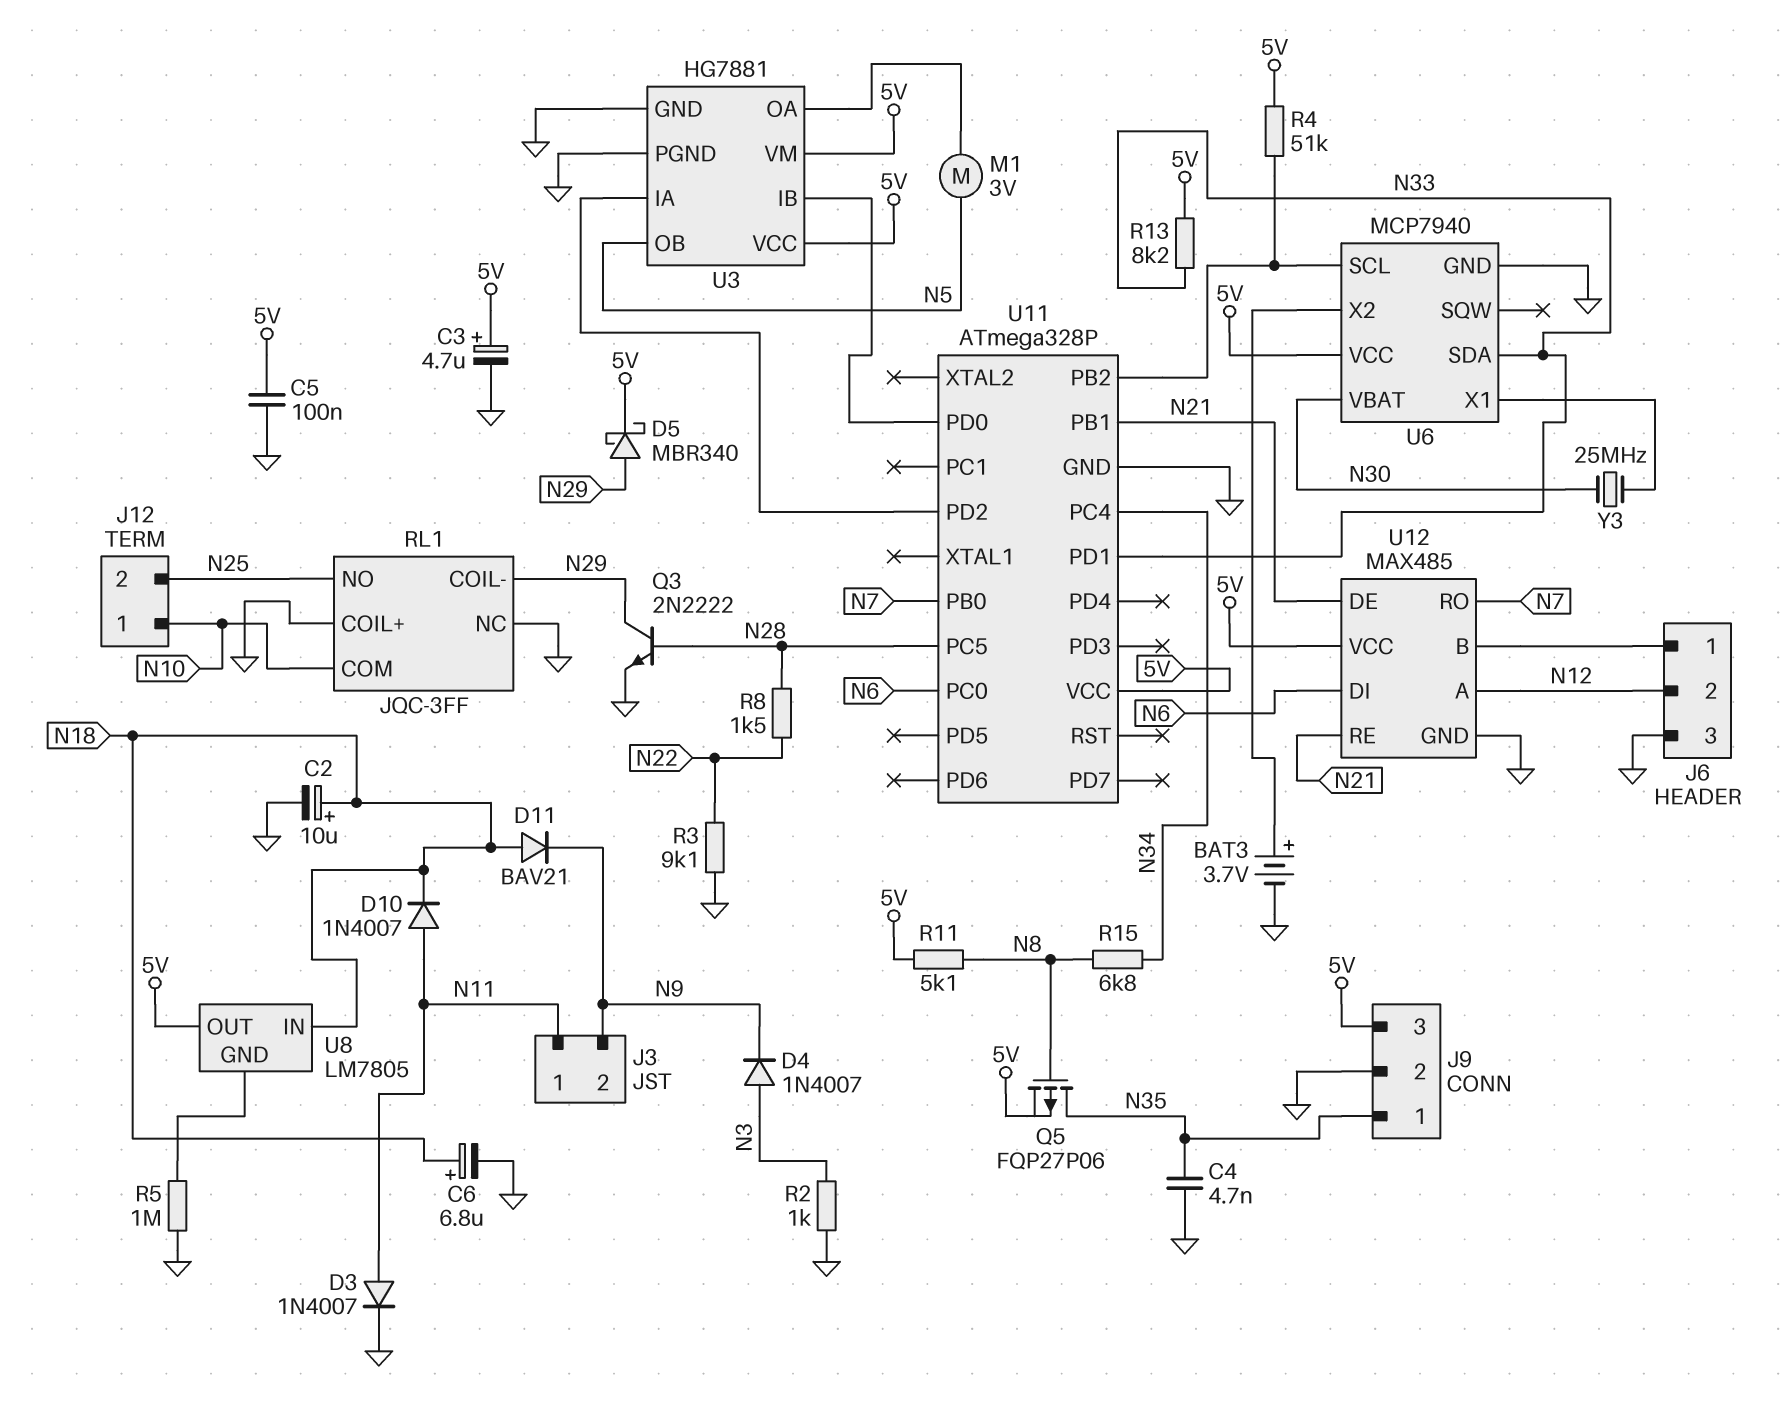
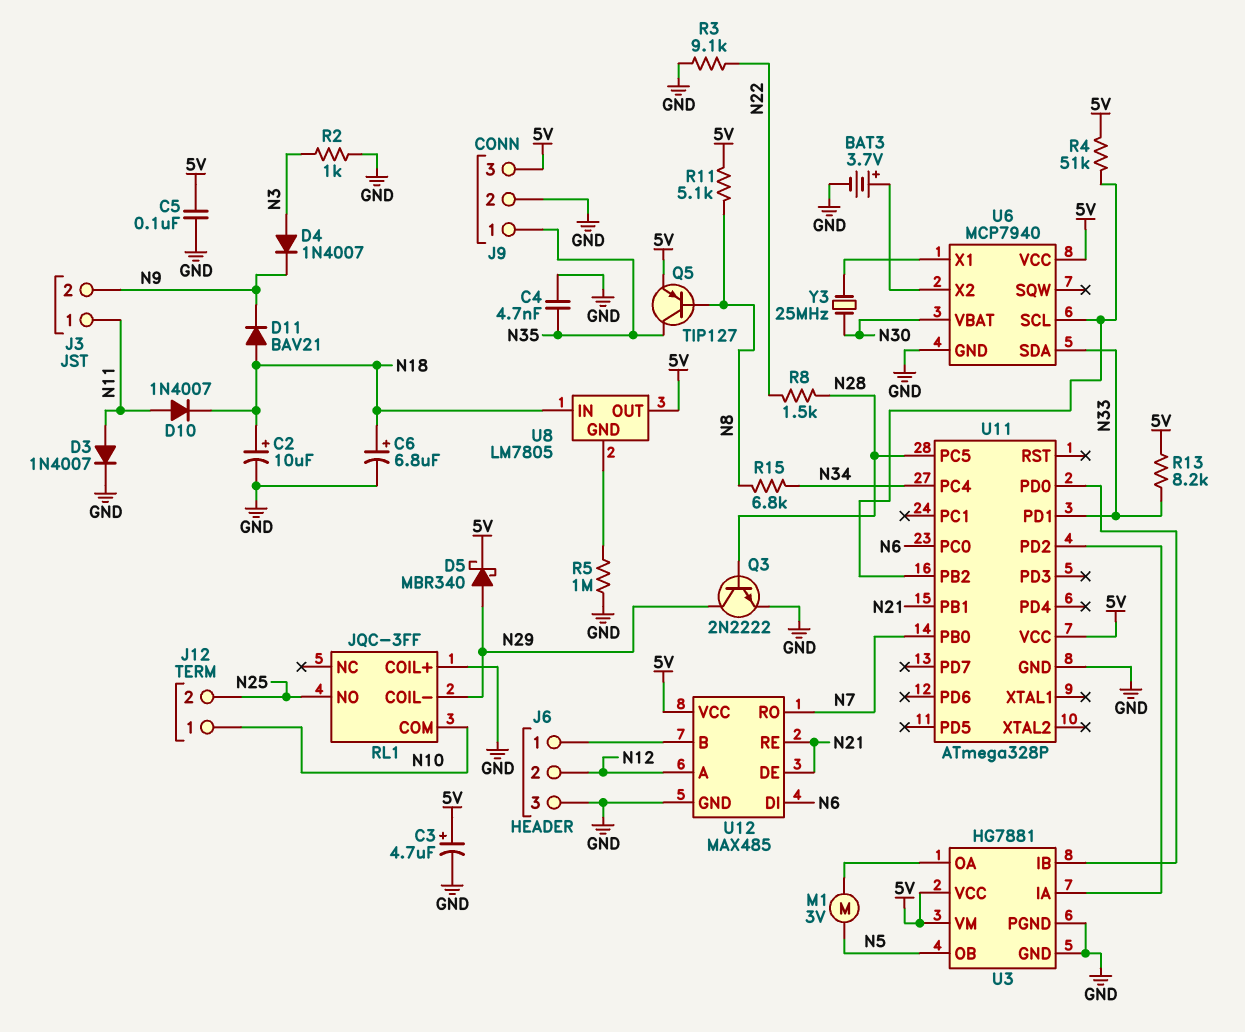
Q5: PMOS FQP27P06 (G N8, D N35, S 5V) -> PNP TIP127 (B N8, C N35, E 5V)
RL1 pin NC: GND -> none

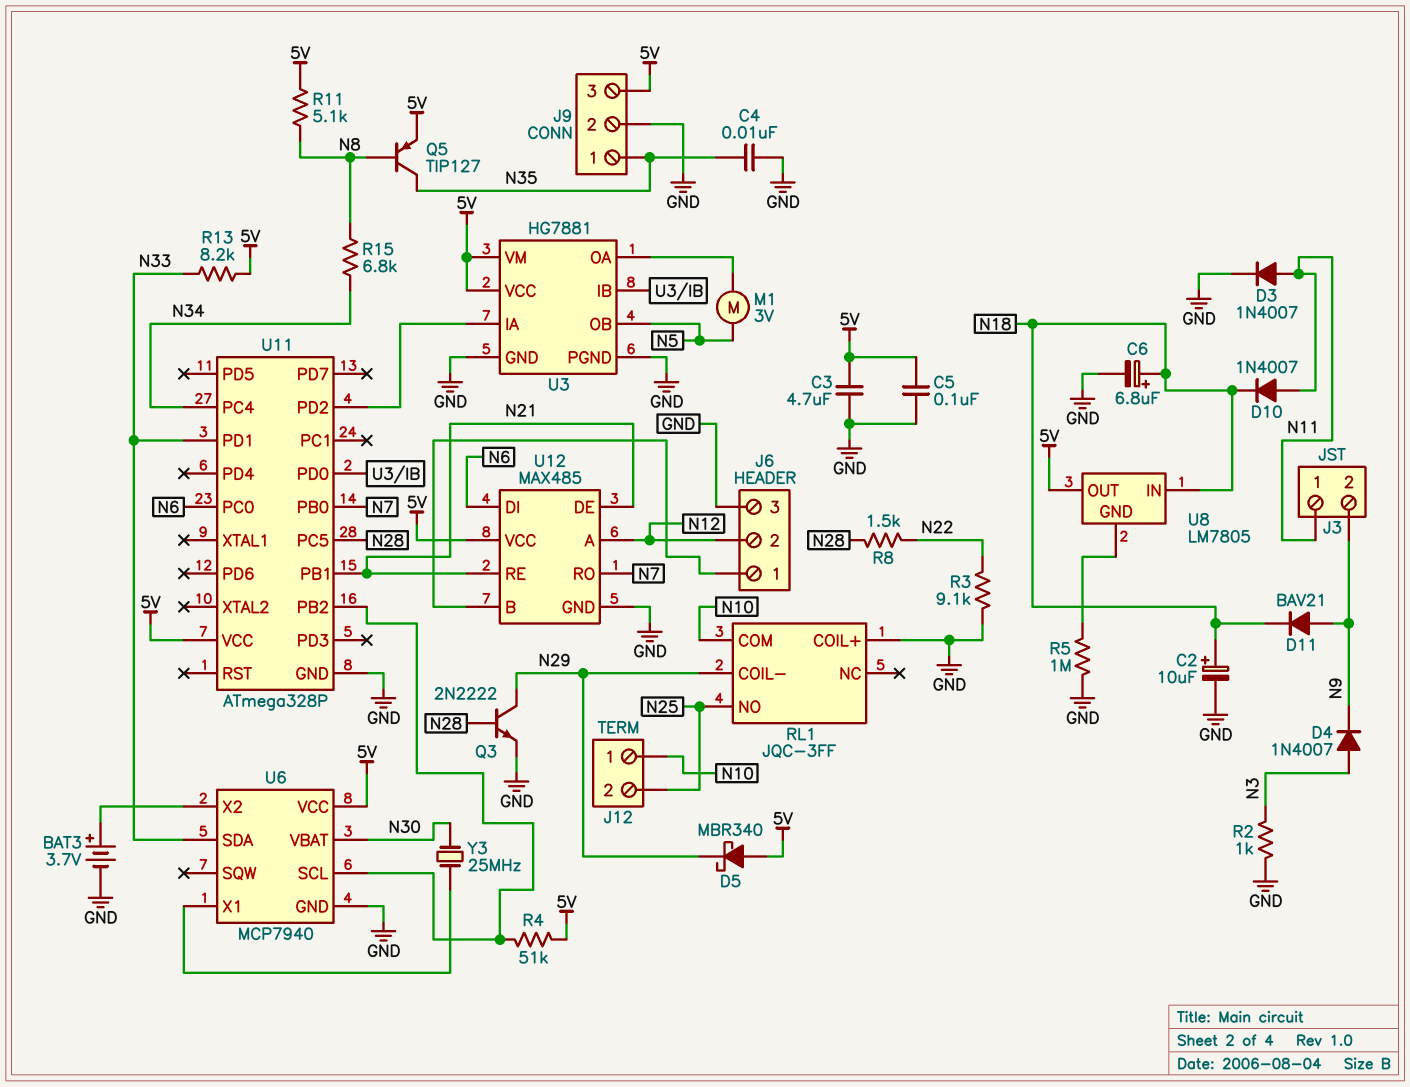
C3: 4.7uF (plus 5V, minus GND) -> 4.7uF (5V, GND)
C4: 4.7nF (GND, N35) -> 10nF (GND, N35)
D5: schottky MBR340 (A N29, K 5V) -> schottky MBR340 (A 5V, K N29)
D11: diode BAV21 (A N18, K N9) -> diode BAV21 (A N9, K N18)

